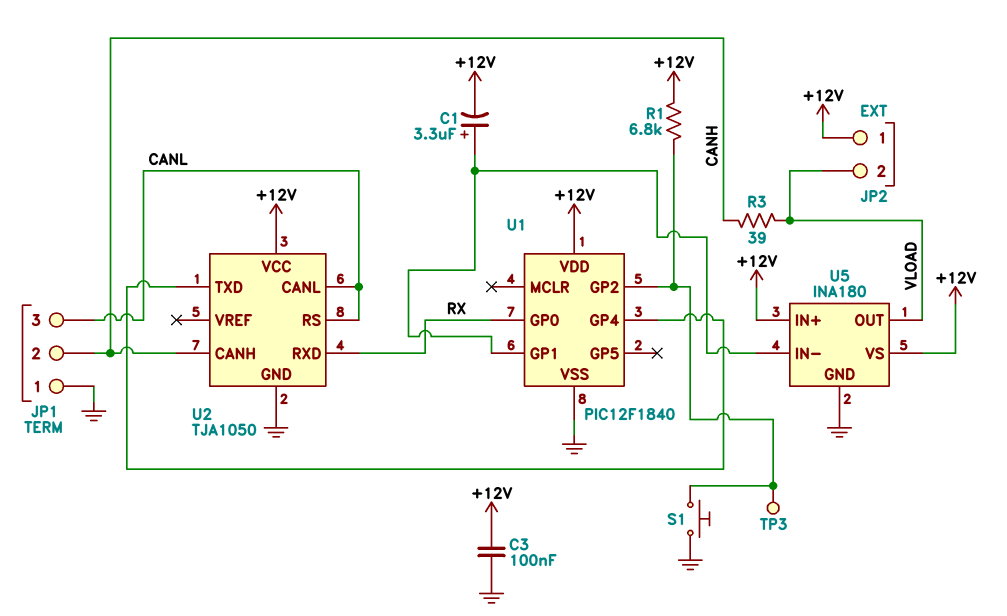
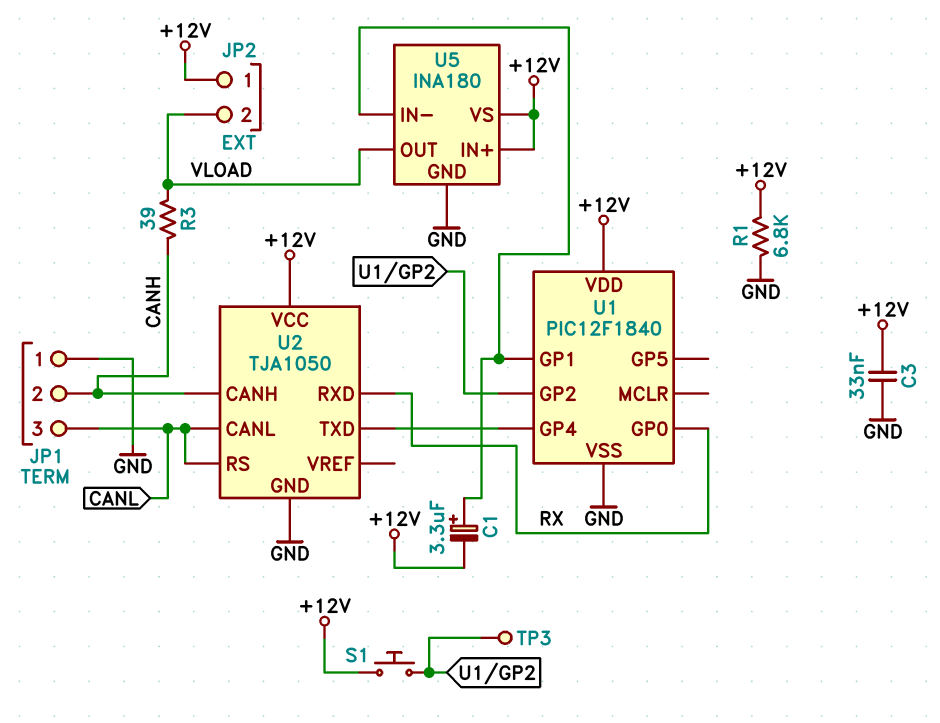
C3: 100nF (+12V, GND) -> 33nF (+12V, GND)
R1: 6.8k (+12V, U1/GP2) -> 6.8k (+12V, GND)
S1: button (GND, U1/GP2) -> button (+12V, U1/GP2)

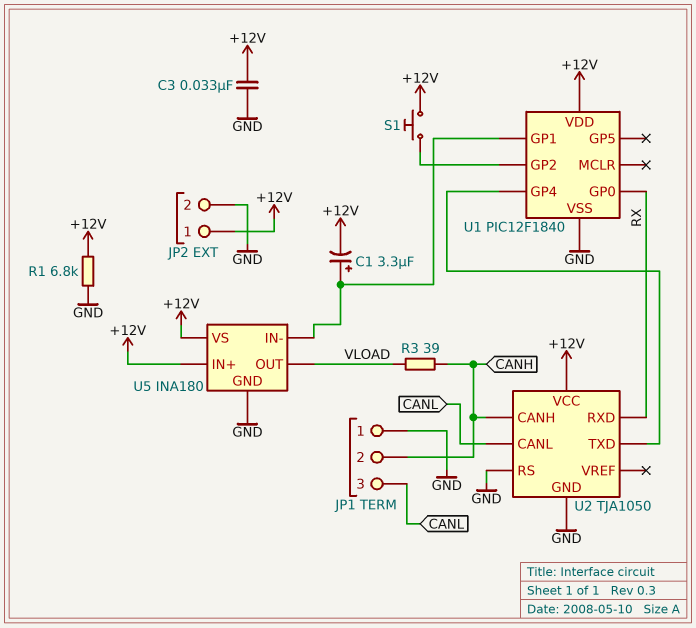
JP2 pin 2: VLOAD -> GND
TP3: test point (U1/GP2) -> none
U2 pin RS: CANL -> GND

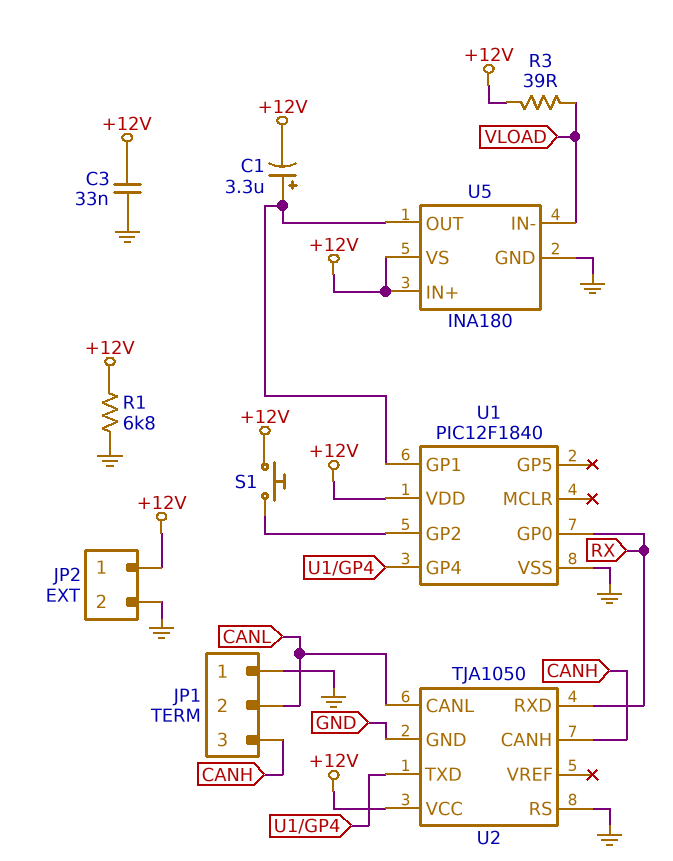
JP1 pin 2: CANH -> CANL
JP1 pin 3: CANL -> CANH
R3: 39 (CANH, VLOAD) -> 39 (+12V, VLOAD)
U5 pin IN-: U1/GP1 -> VLOAD
U5 pin OUT: VLOAD -> U1/GP1

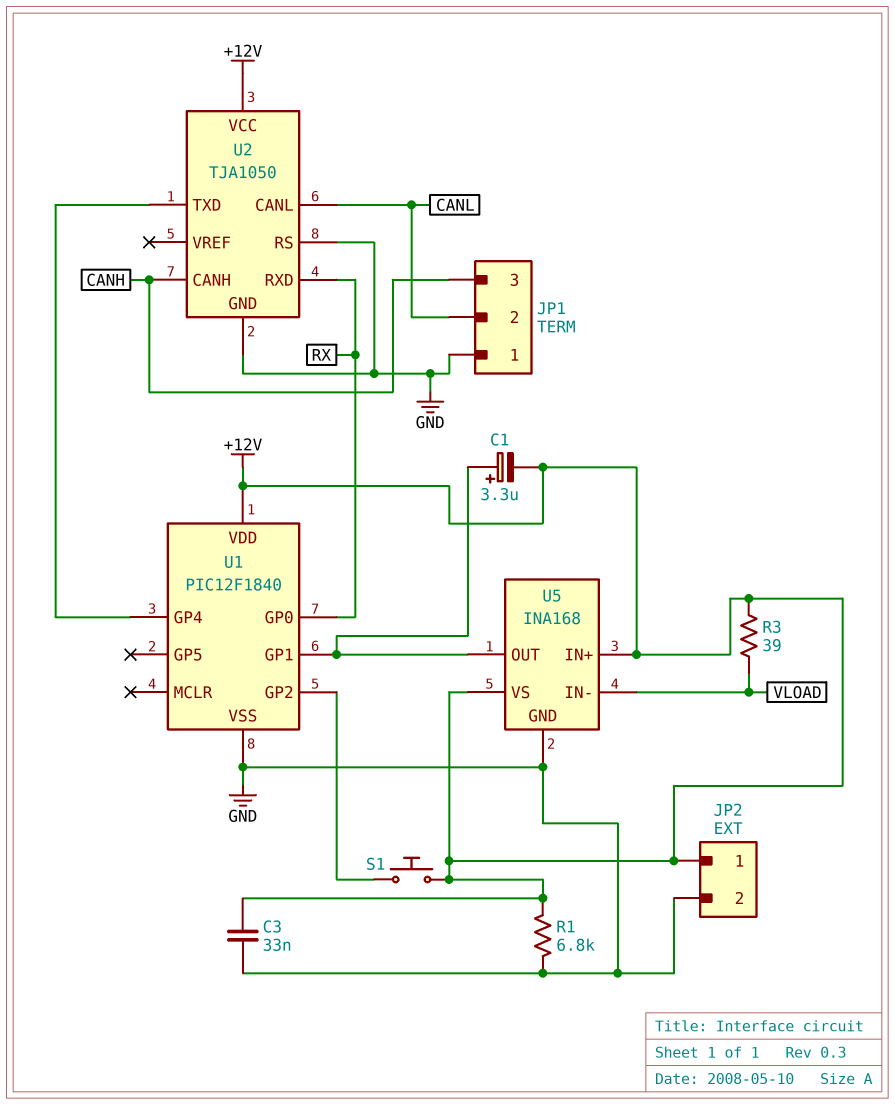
U5: INA180 -> INA168

